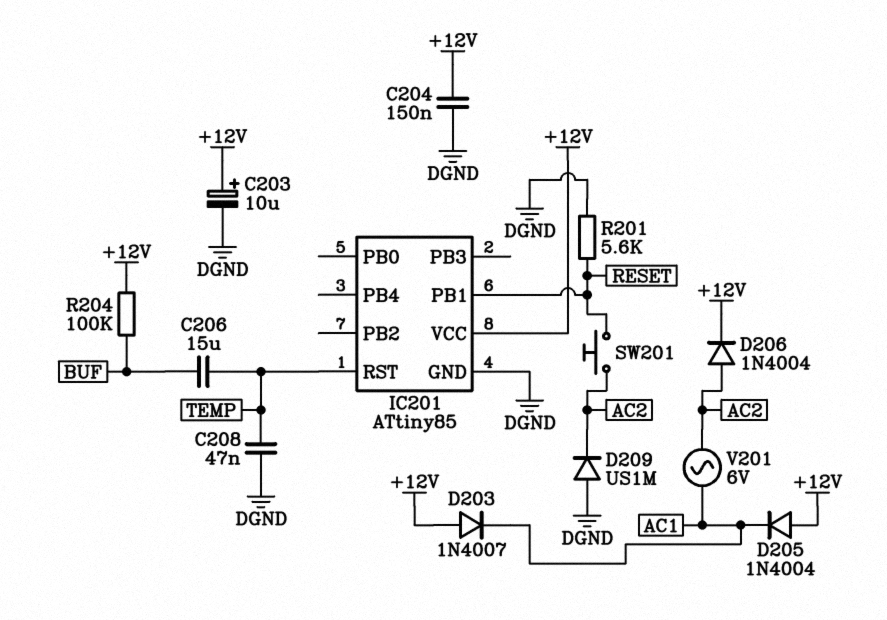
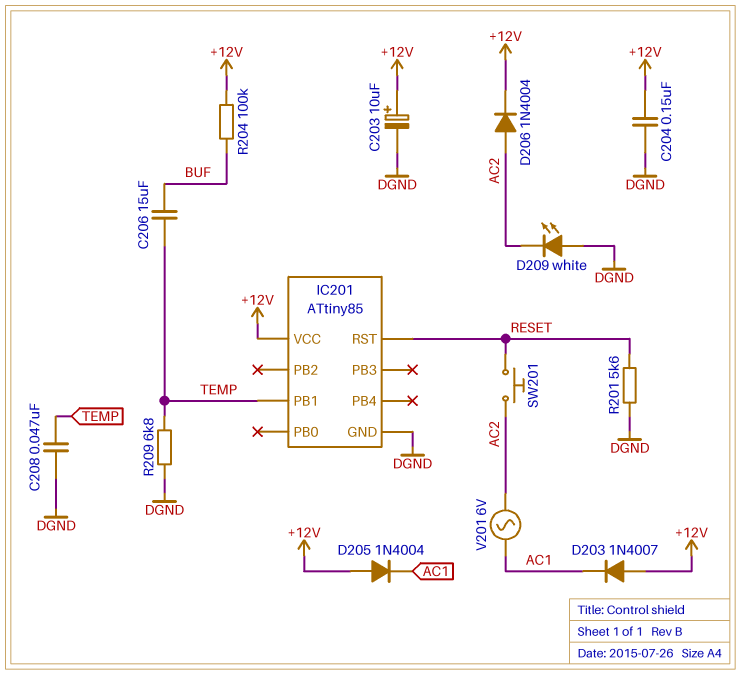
D209: diode US1M (A DGND, K AC2) -> LED white (A DGND, K AC2)
IC201 pin PB1: RESET -> TEMP
IC201 pin RST: TEMP -> RESET
R209: none -> 6.8k (DGND, TEMP)

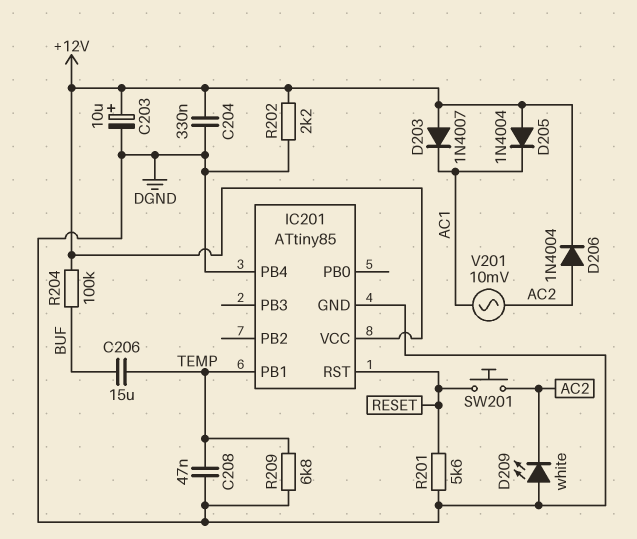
C204: 150nF (+12V, DGND) -> 330nF (+12V, DGND)
IC201 pin PB4: none -> DGND
R202: none -> 2.2k (+12V, DGND)
V201: AC 6V (AC1, AC2) -> AC 10mV (AC1, AC2)

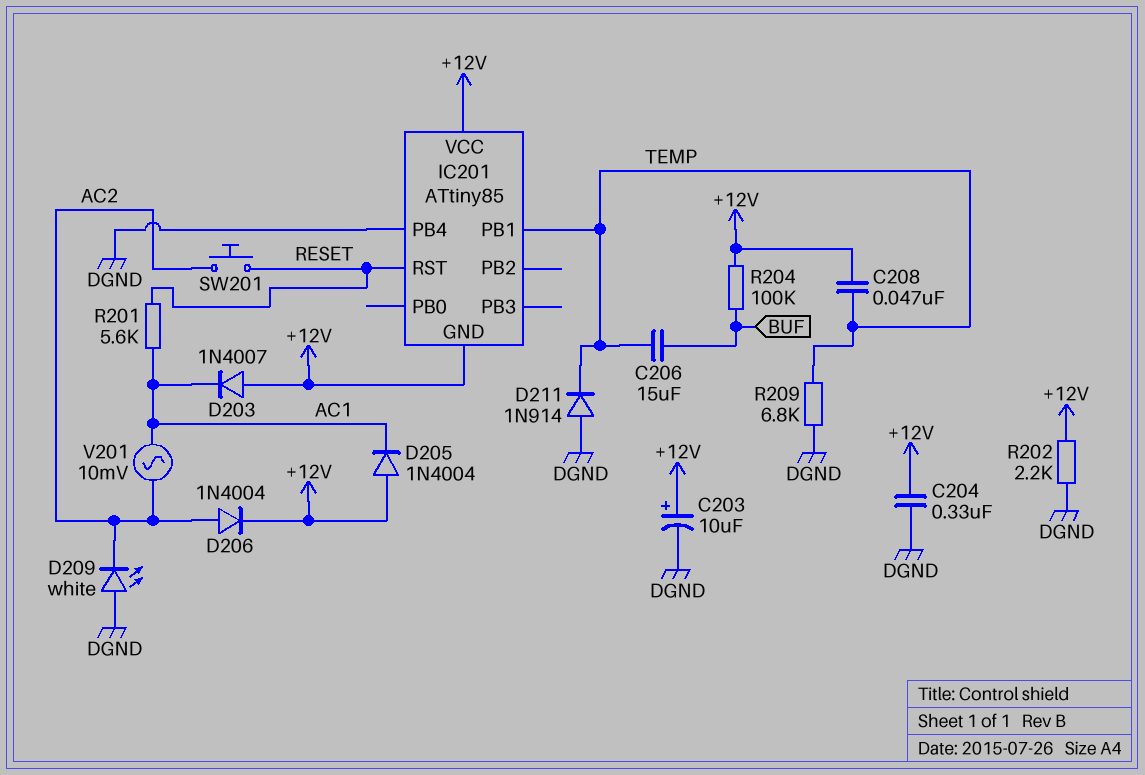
C208: 47nF (DGND, TEMP) -> 47nF (+12V, TEMP)
D211: none -> diode 1N914 (A DGND, K TEMP)
IC201 pin GND: DGND -> +12V
R201: 5.6k (DGND, RESET) -> 5.6k (AC1, RESET)

